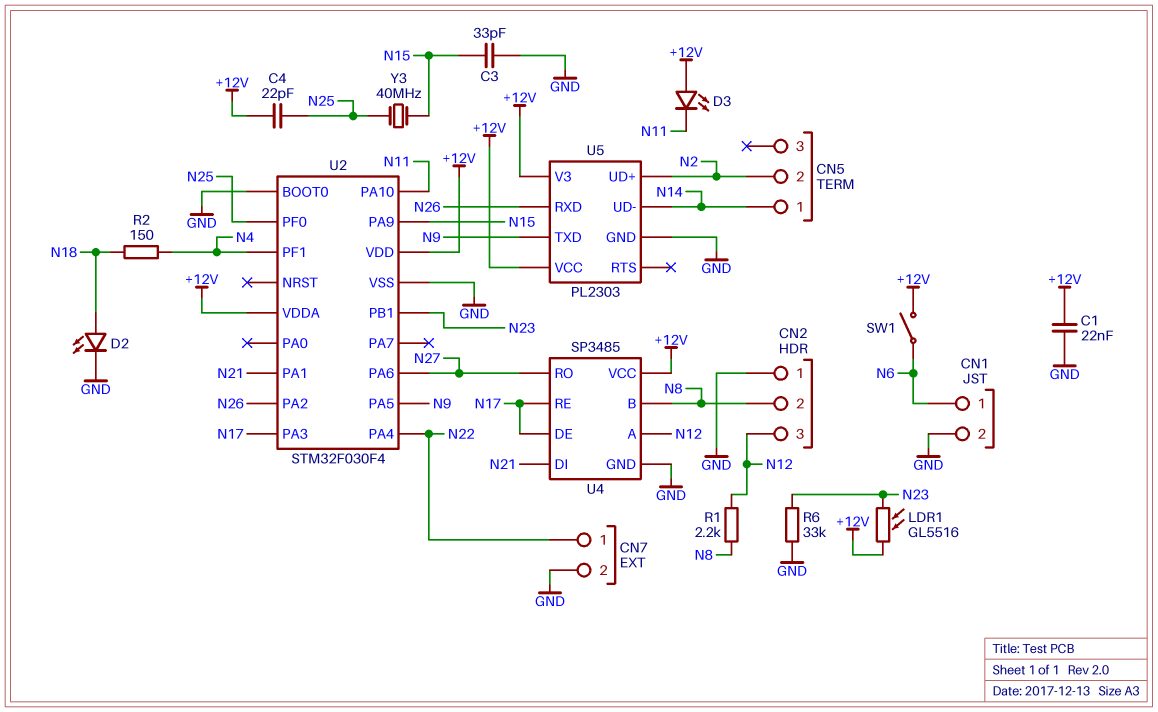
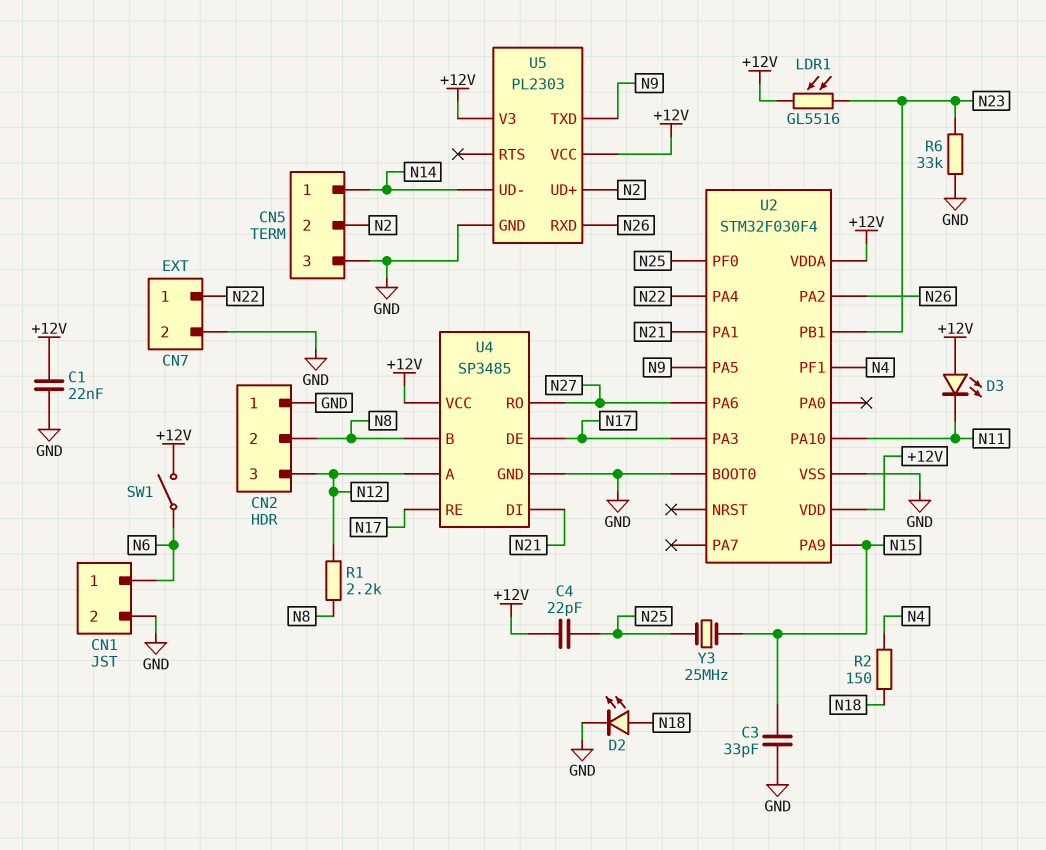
CN5 pin 3: none -> GND
Y3: 40MHz (N15, N25) -> 25MHz (N15, N25)

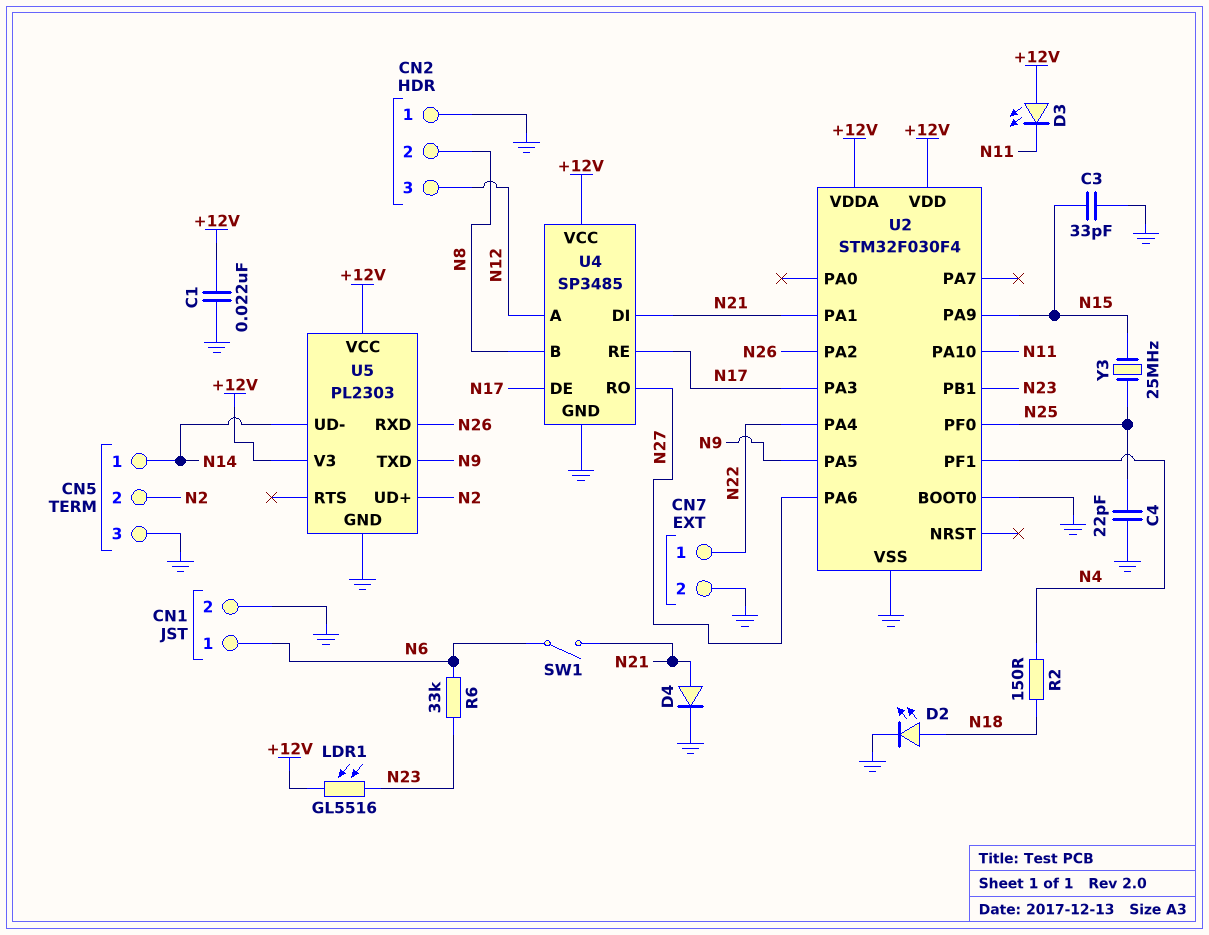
C4: 22pF (+12V, N25) -> 22pF (GND, N25)
D4: none -> diode (A N21, K GND)
R1: 2.2k (N8, N12) -> none
R6: 33k (GND, N23) -> 33k (N6, N23)
SW1: switch (+12V, N6) -> switch (N6, N21)

